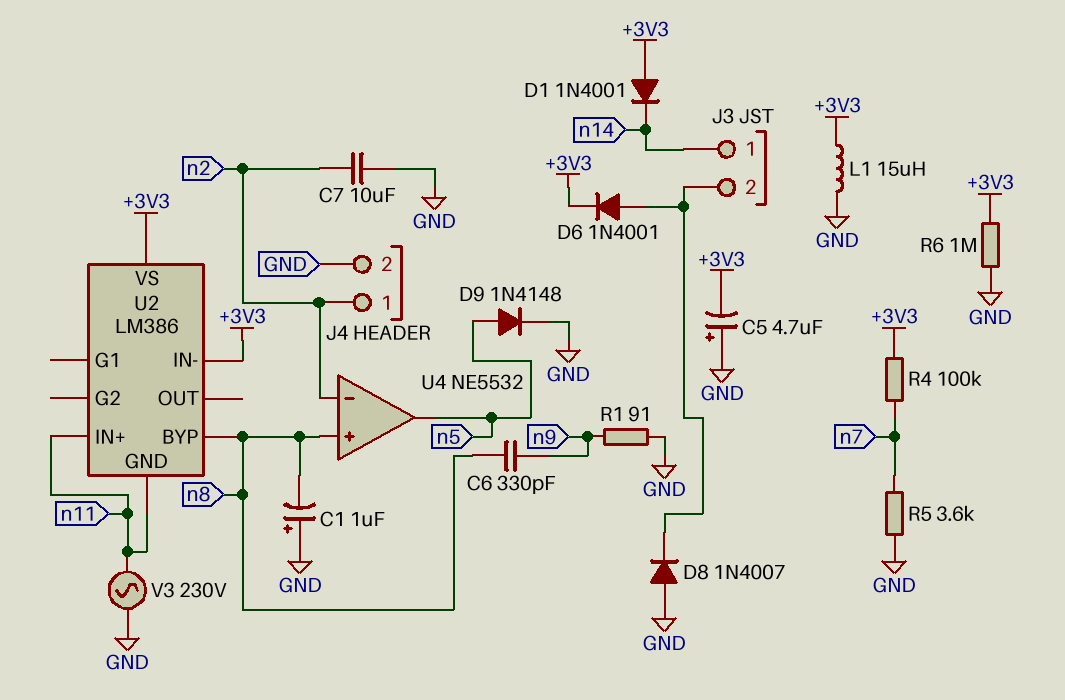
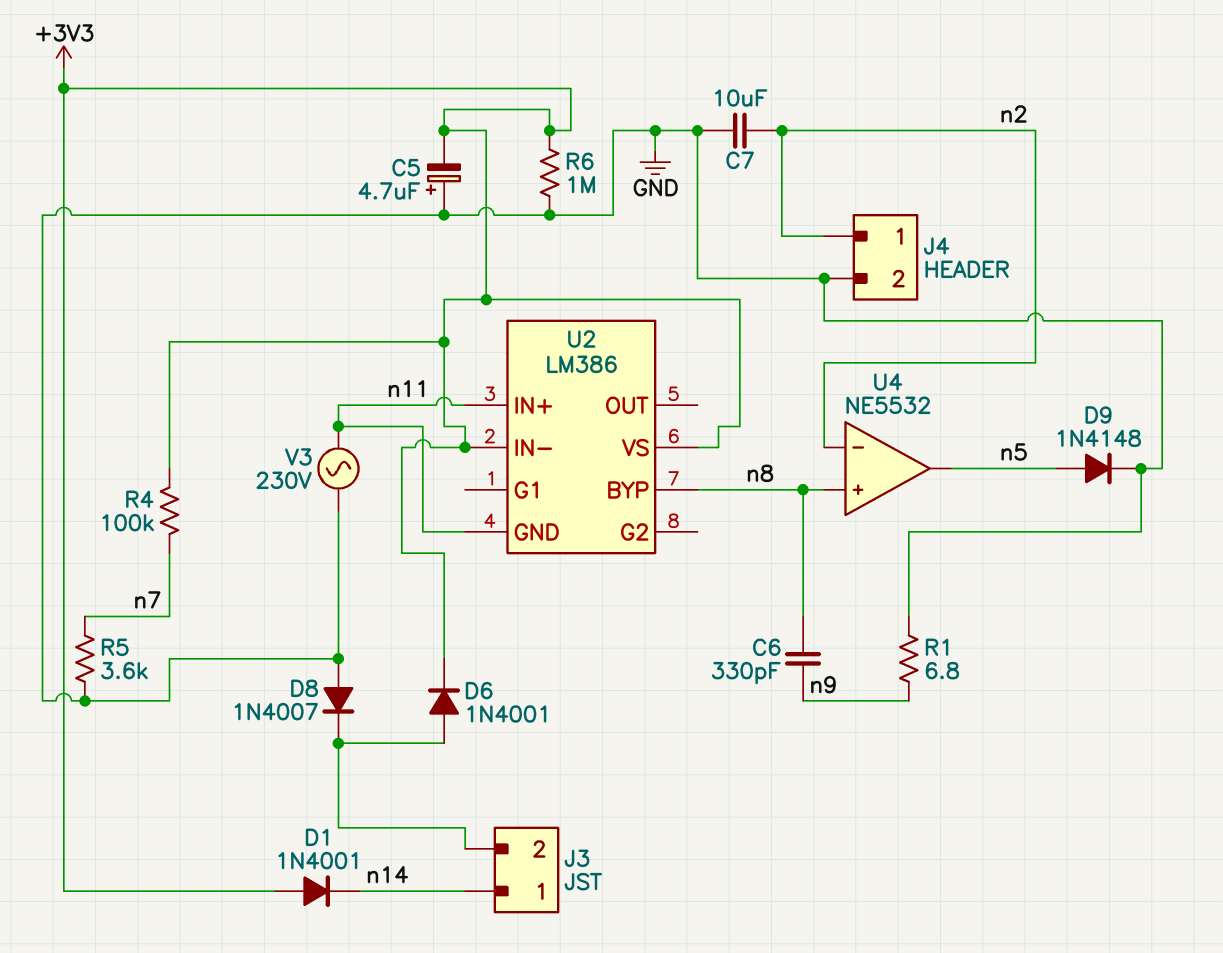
C1: 1uF (plus GND, minus n8) -> none
L1: 15uH (+3V3, GND) -> none
R1: 91 (GND, n9) -> 6.8 (GND, n9)

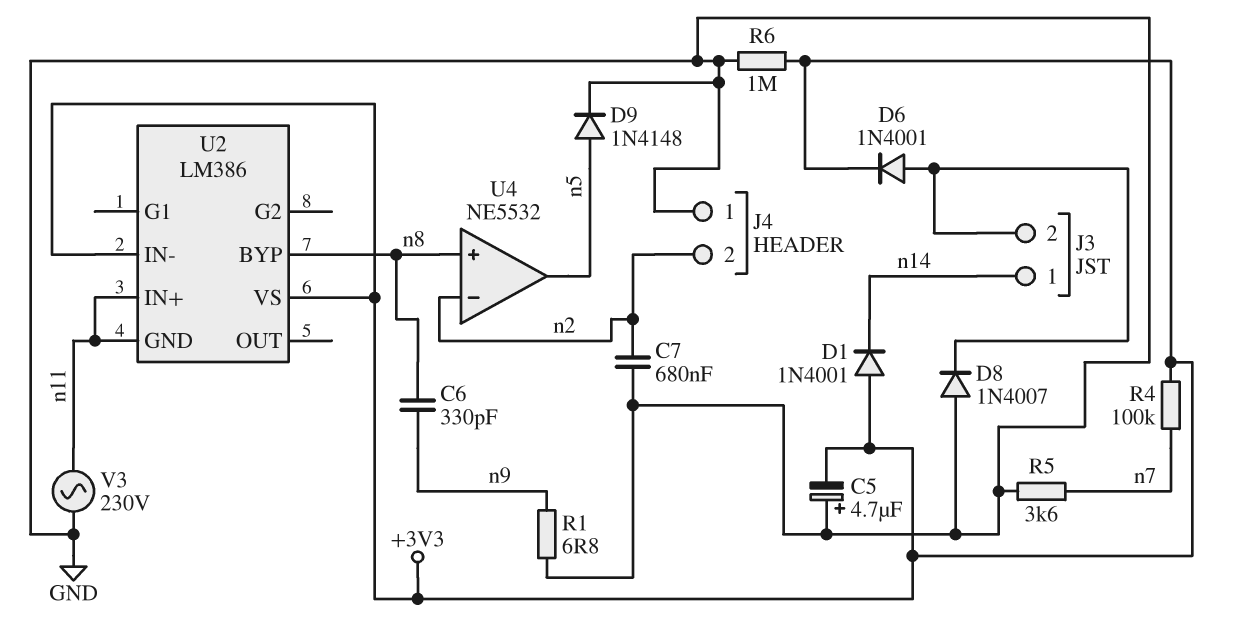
C7: 10uF (GND, n2) -> 680nF (GND, n2)
J4 pin 1: n2 -> GND
J4 pin 2: GND -> n2

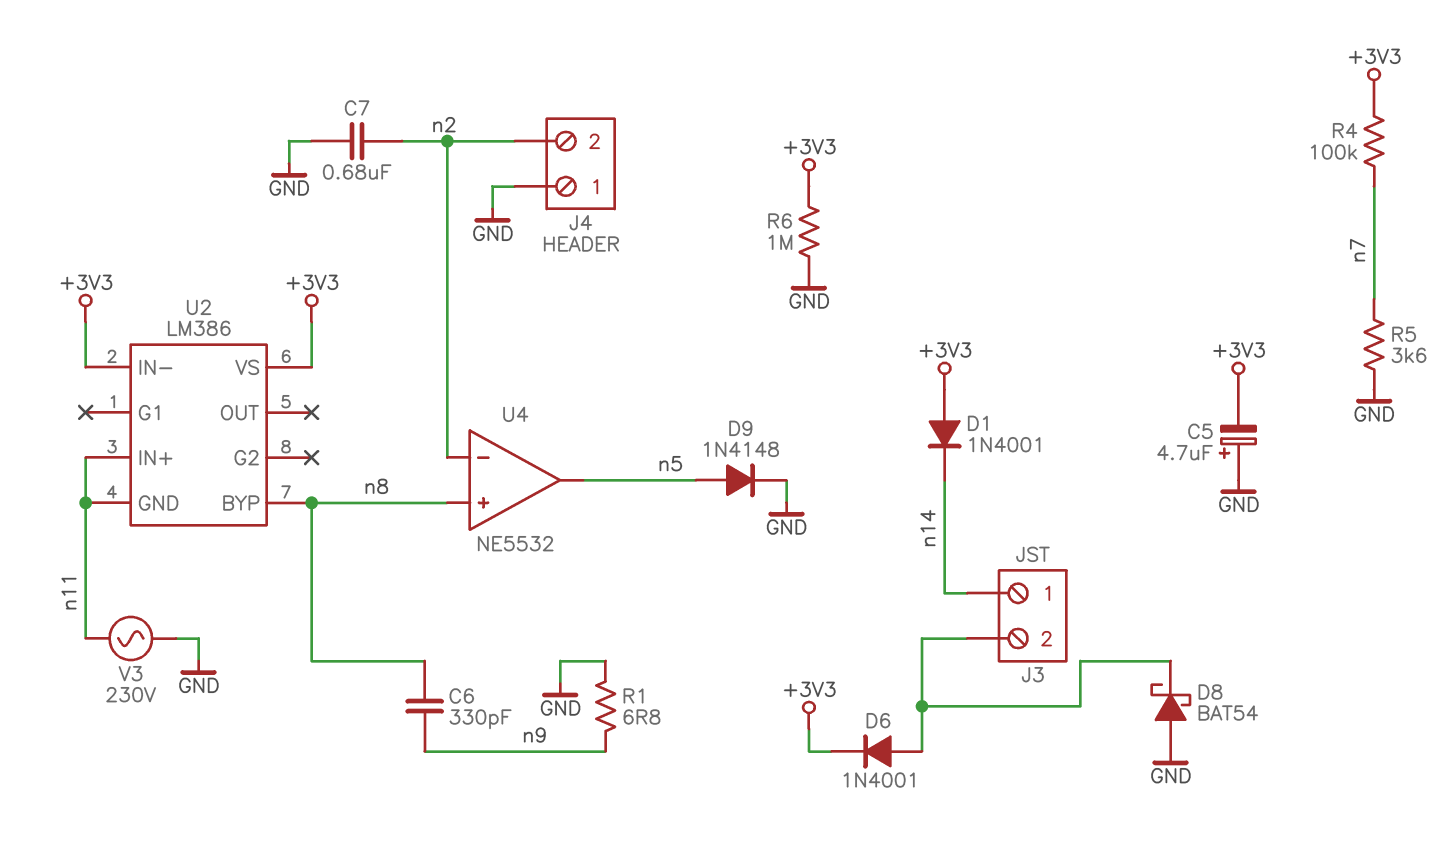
D8: diode 1N4007 (A GND, K J3/2) -> schottky BAT54 (A GND, K J3/2)

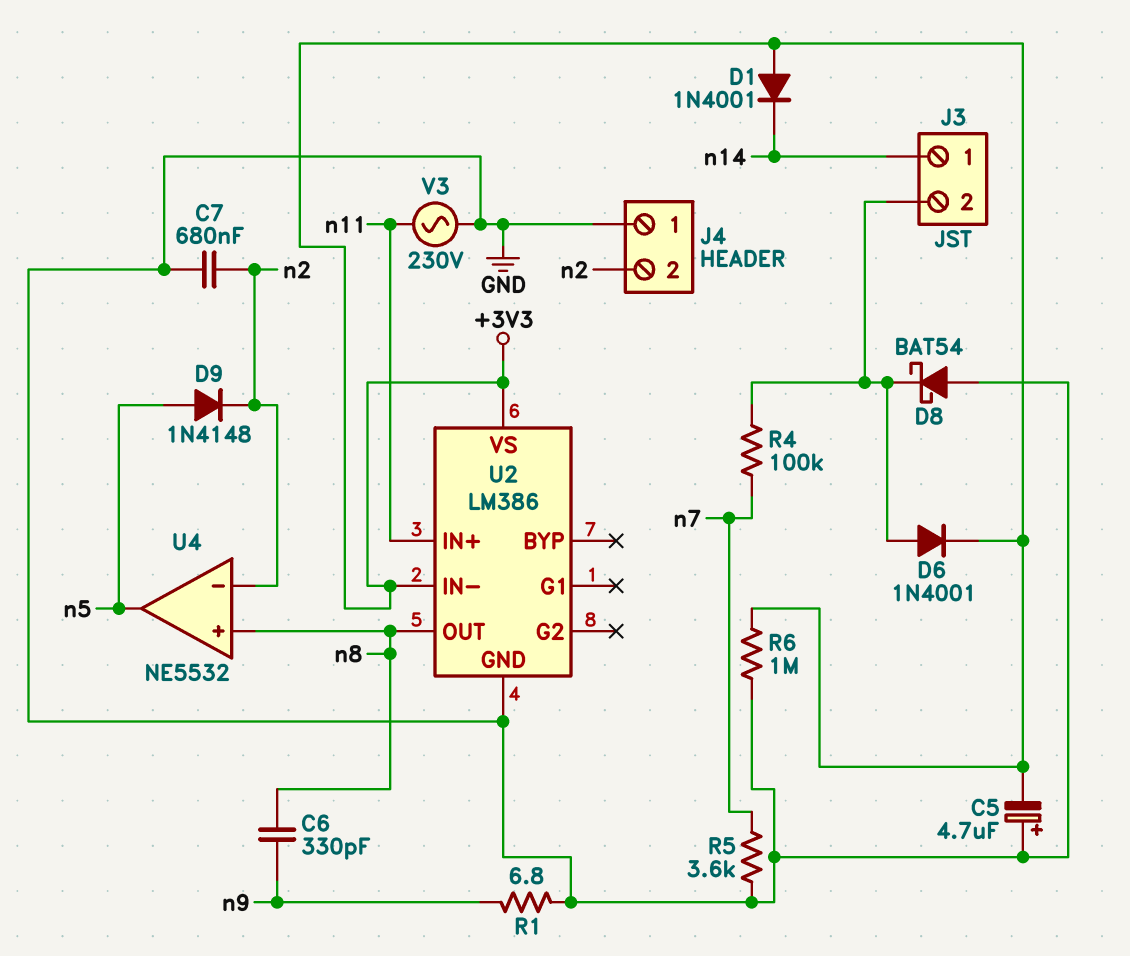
D9: diode 1N4148 (A n5, K GND) -> diode 1N4148 (A n5, K n2)
R4: 100k (+3V3, n7) -> 100k (J3/2, n7)
U2 pin BYP: n8 -> none
U2 pin GND: n11 -> GND
U2 pin OUT: none -> n8

